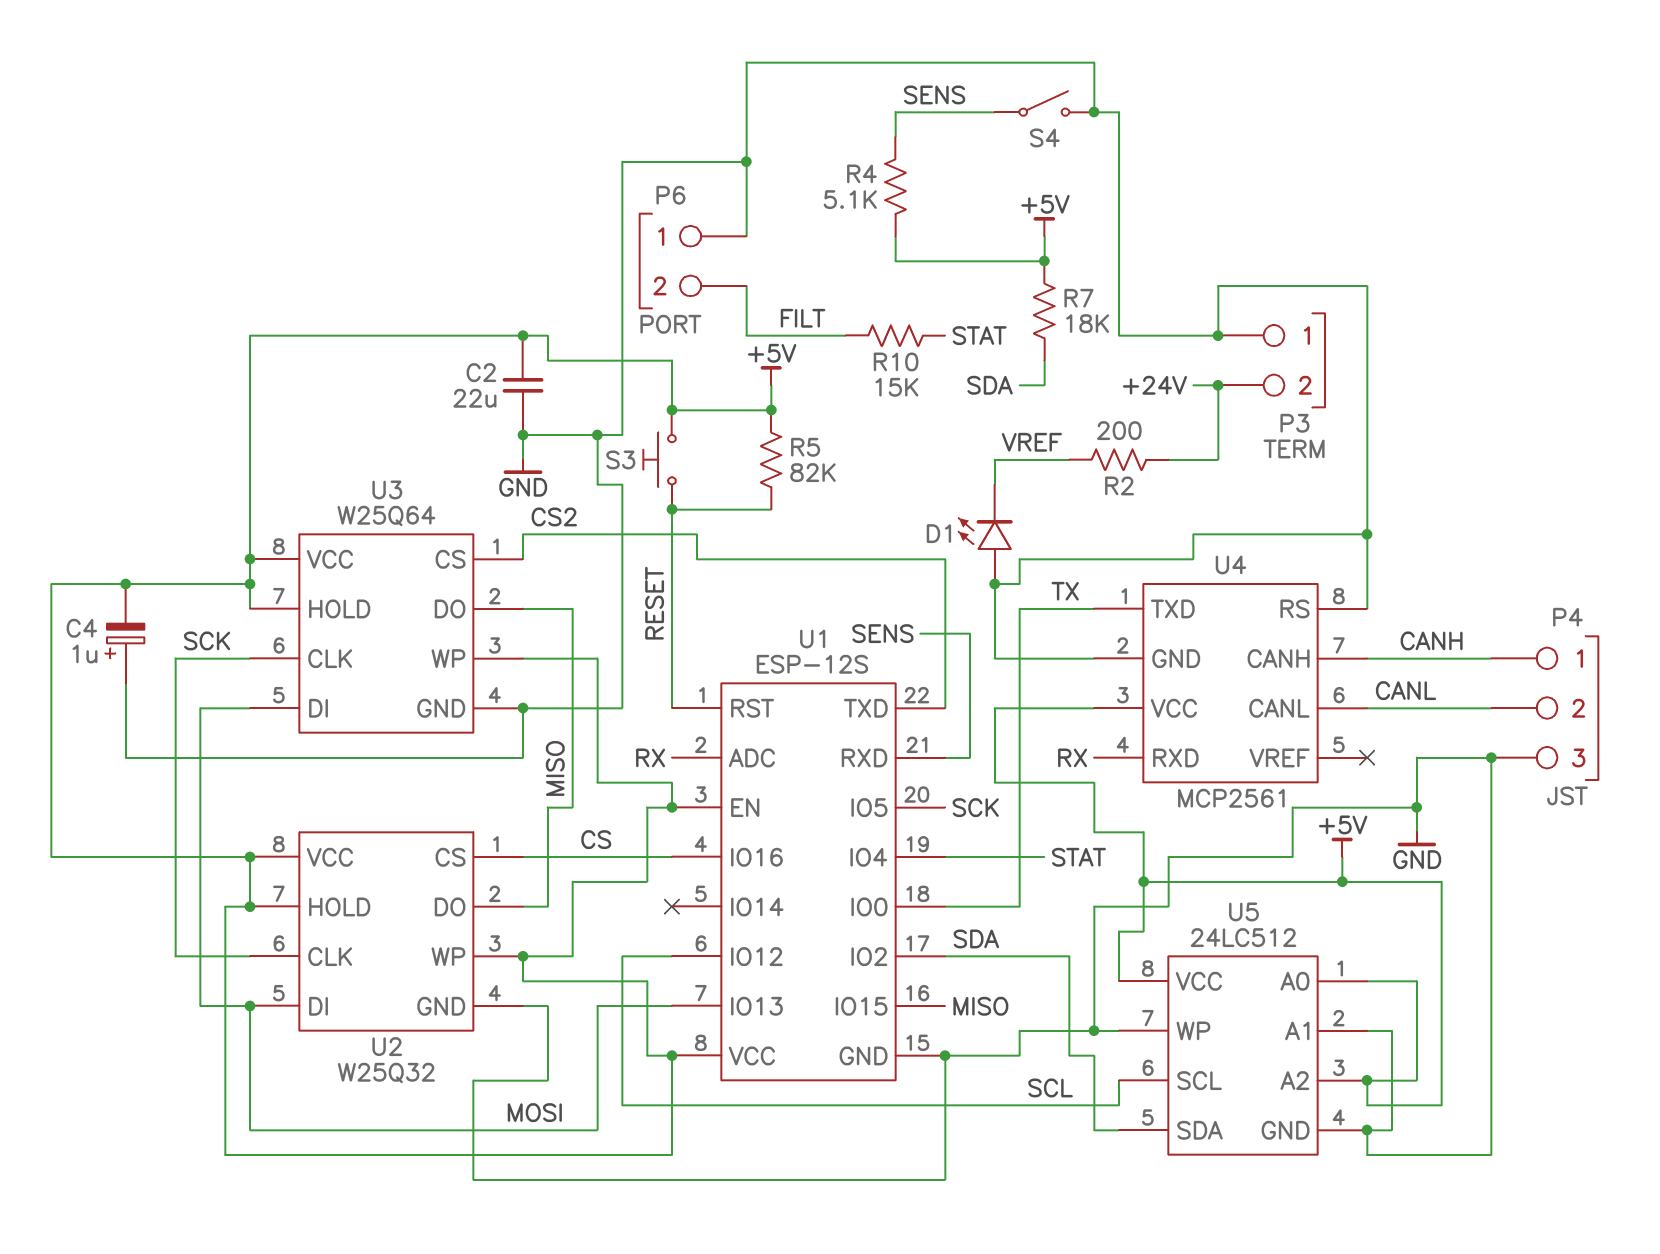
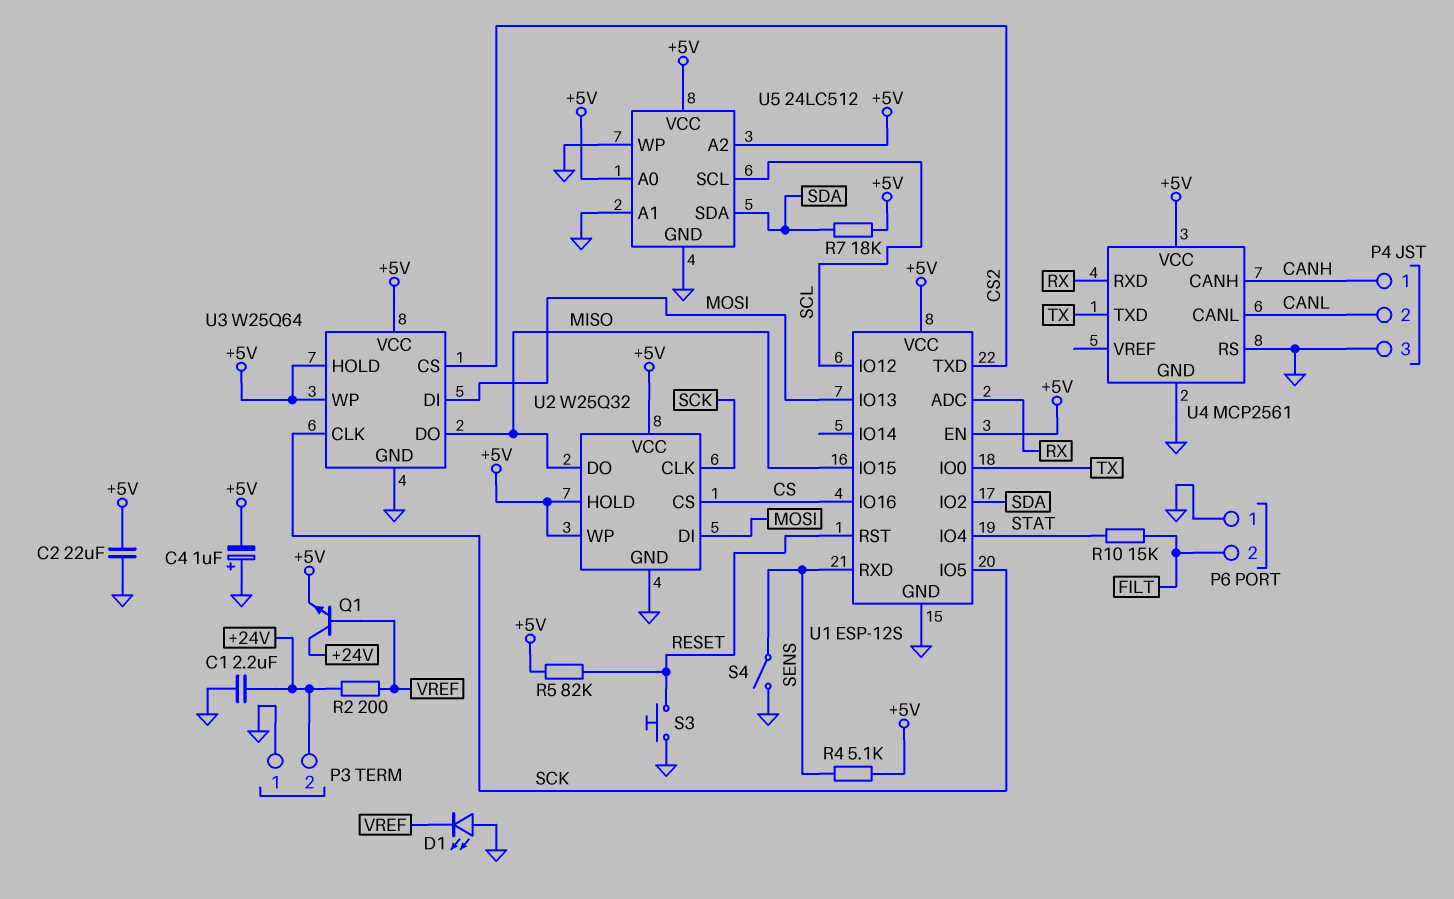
C1: none -> 2.2uF (+24V, GND)
Q1: none -> NPN (B VREF, C +24V, E +5V)
S3: button (+5V, RESET) -> button (GND, RESET)

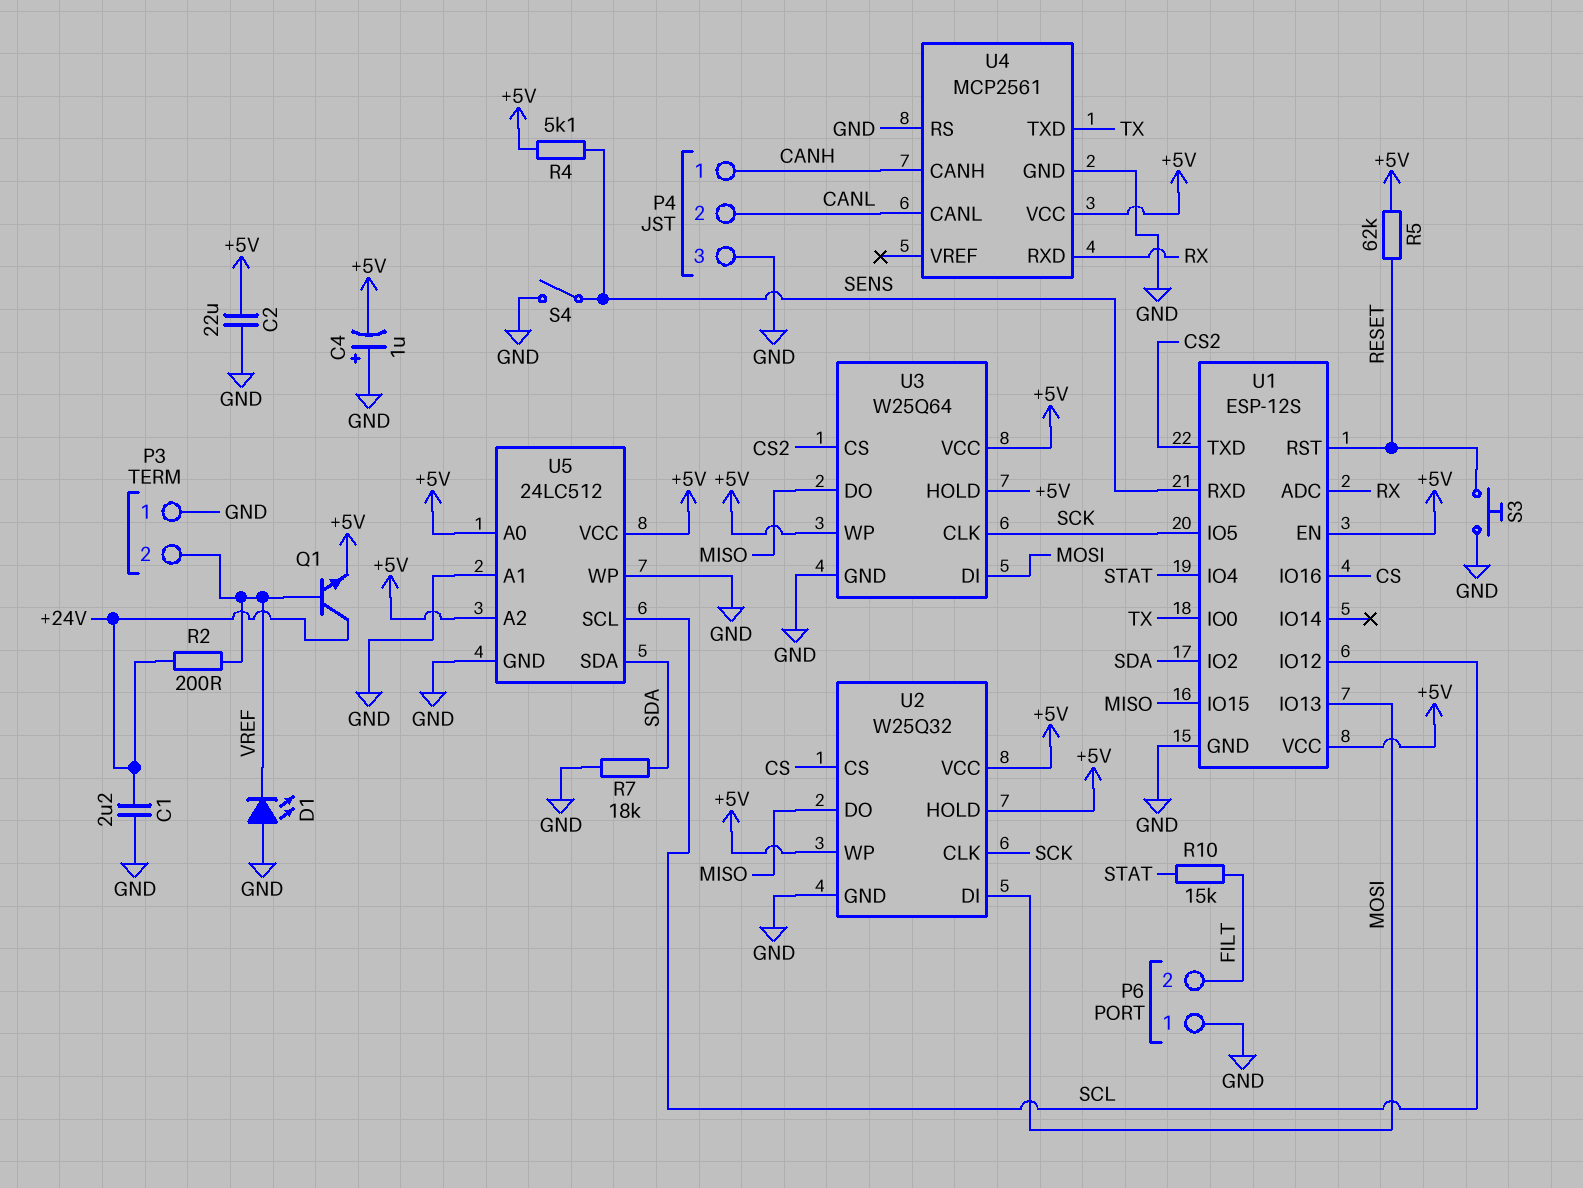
P3 pin 2: +24V -> VREF
R5: 82k (+5V, RESET) -> 62k (+5V, RESET)
R7: 18k (+5V, SDA) -> 18k (GND, SDA)

